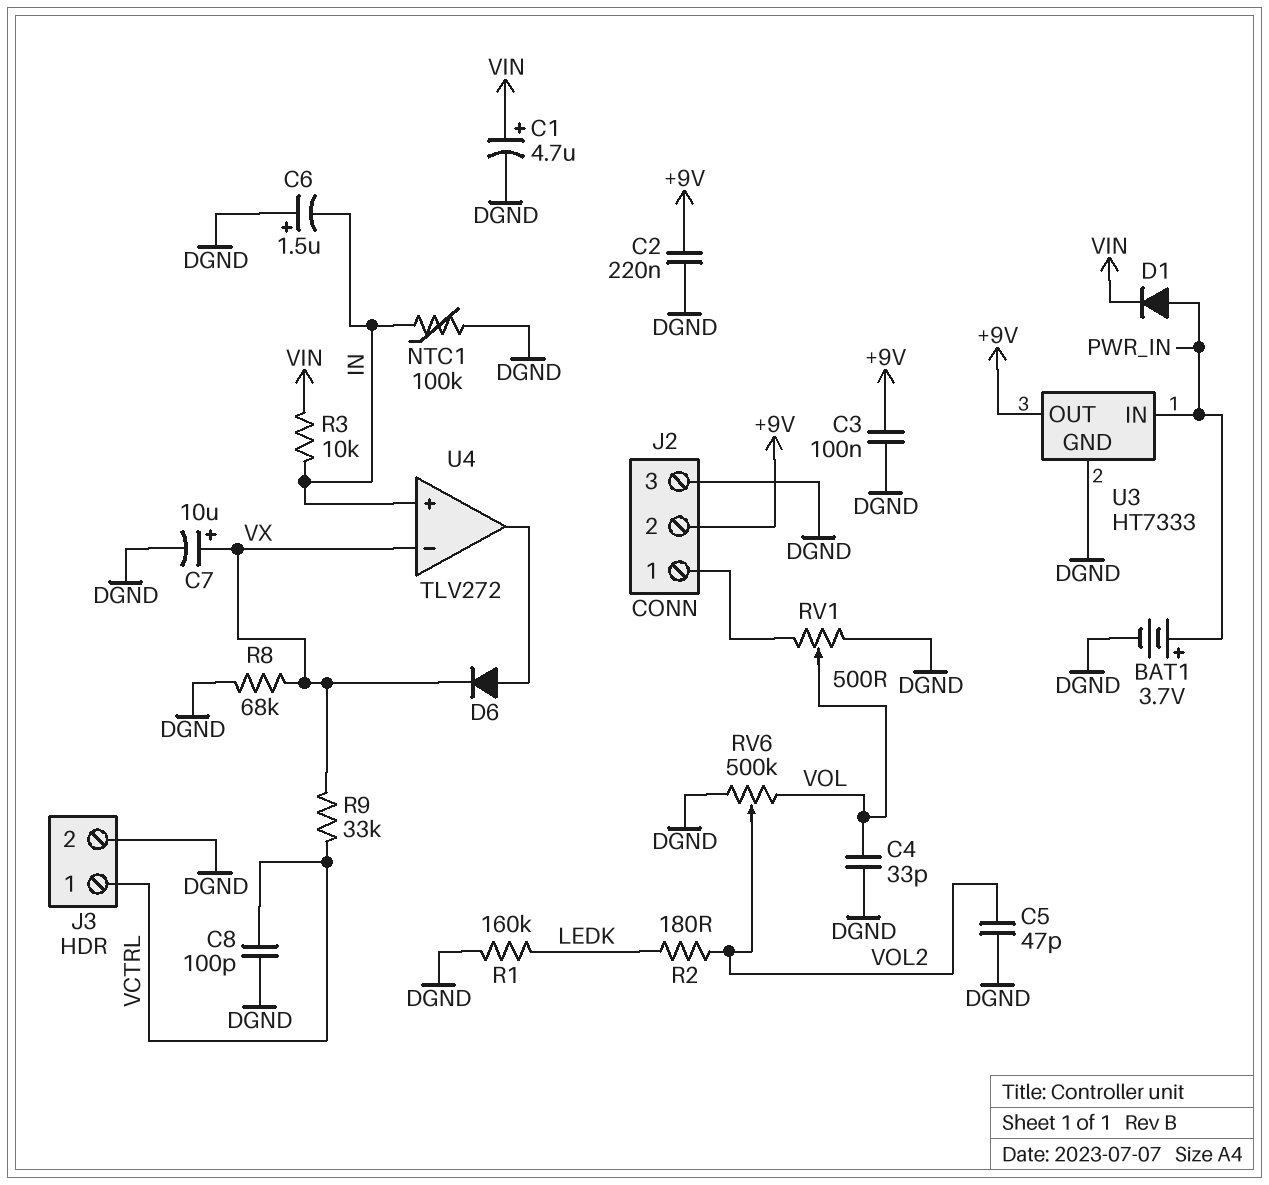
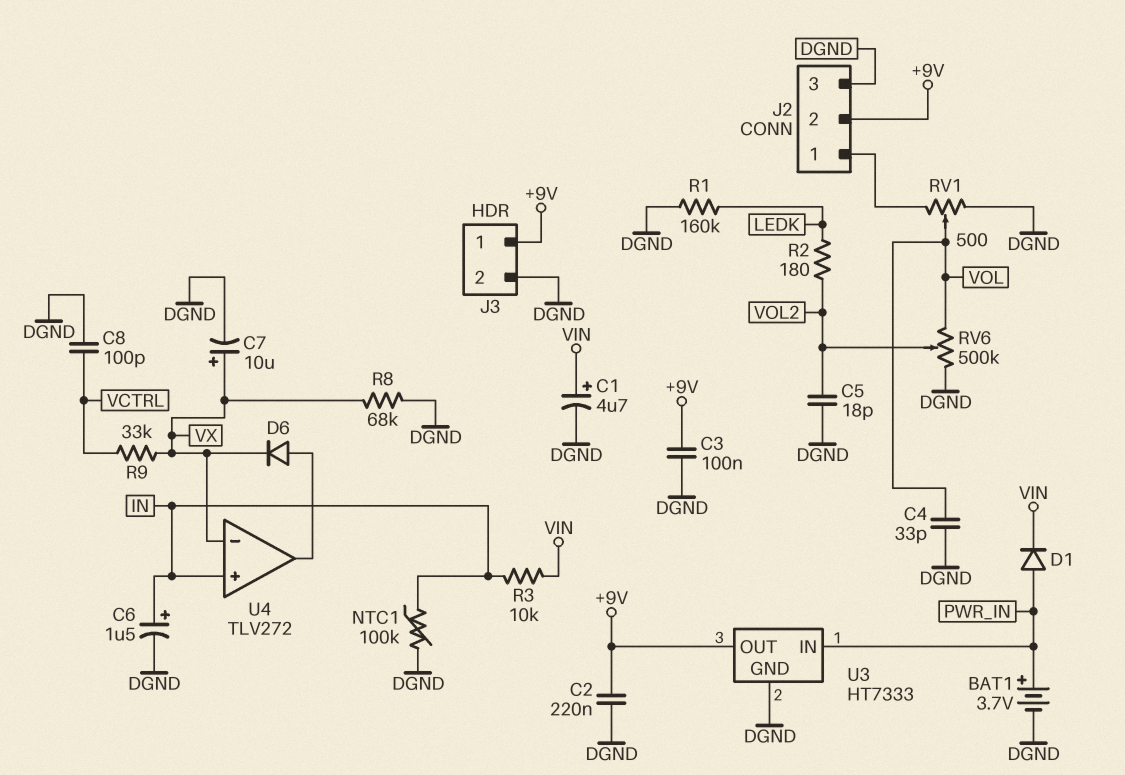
C5: 47pF (DGND, VOL2) -> 18pF (DGND, VOL2)
C6: 1.5uF (plus DGND, minus IN) -> 1.5uF (plus IN, minus DGND)
J3 pin 1: VCTRL -> +9V

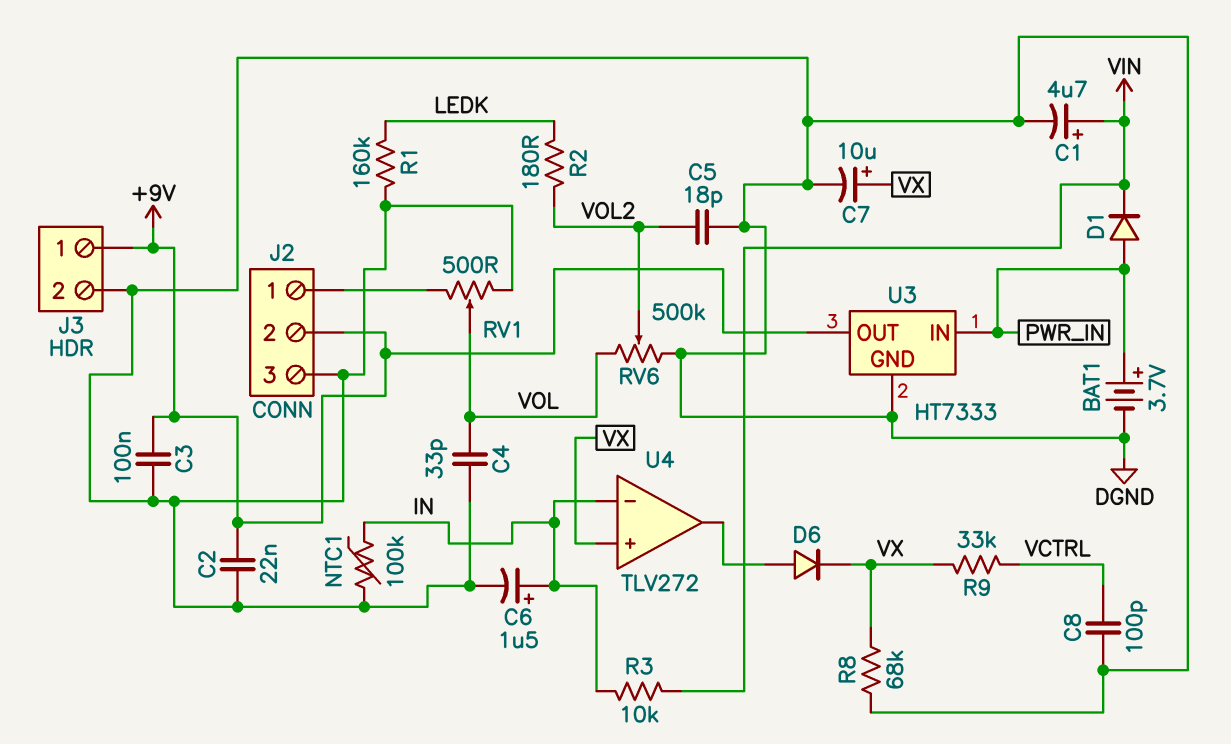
C2: 220nF (+9V, DGND) -> 22nF (+9V, DGND)
U4 pin in+: IN -> VX
U4 pin in-: VX -> IN

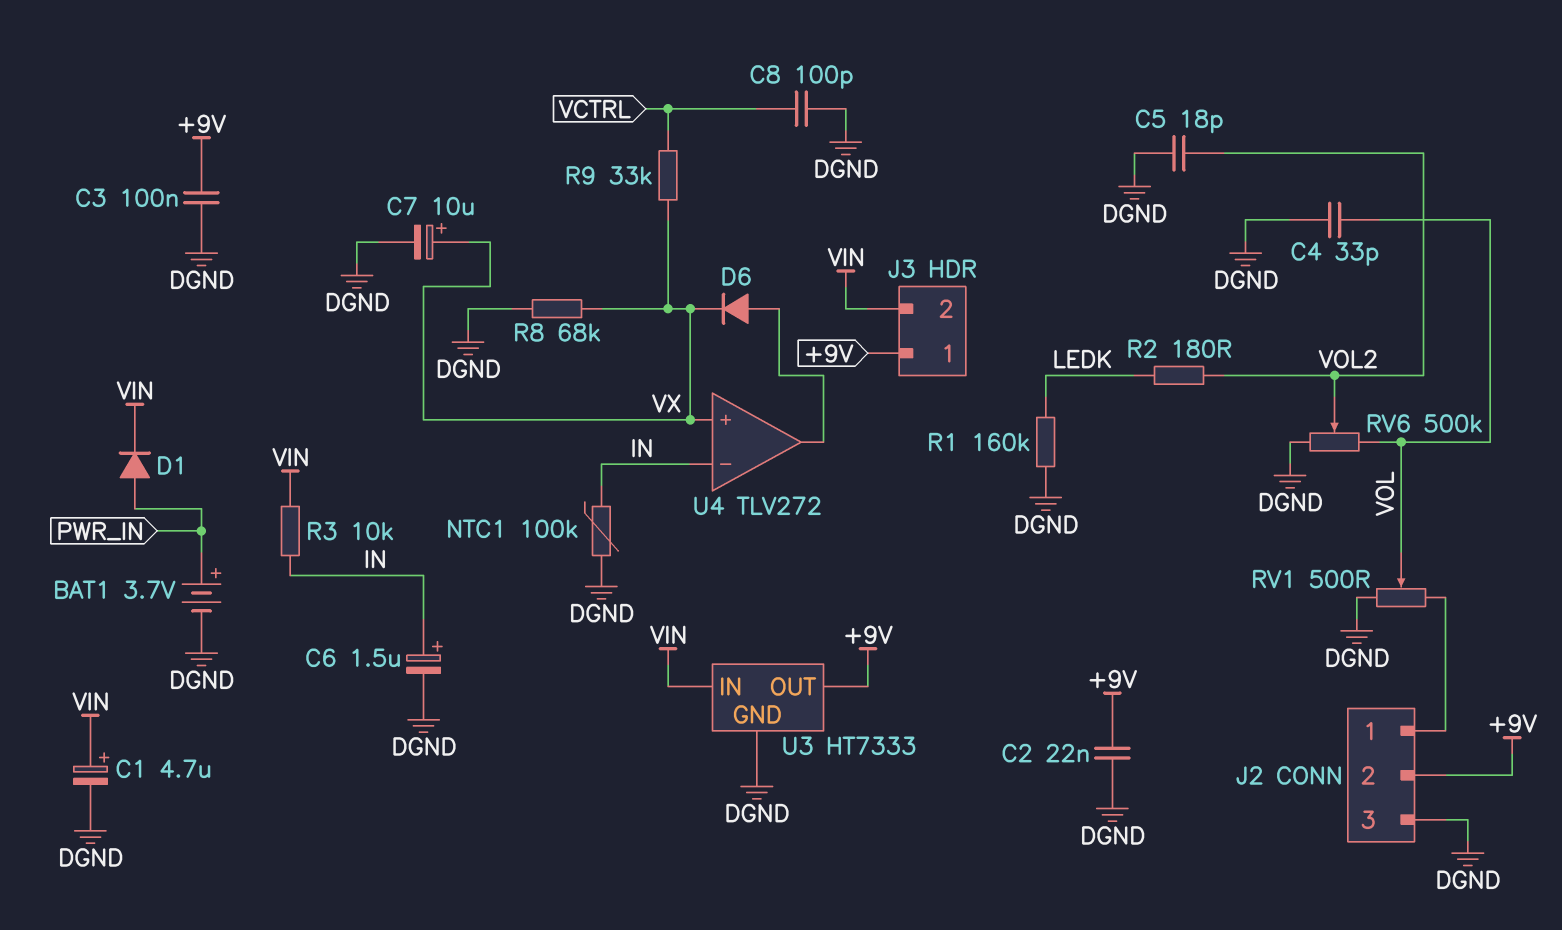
J3 pin 2: DGND -> VIN
U3 pin IN: PWR_IN -> VIN

